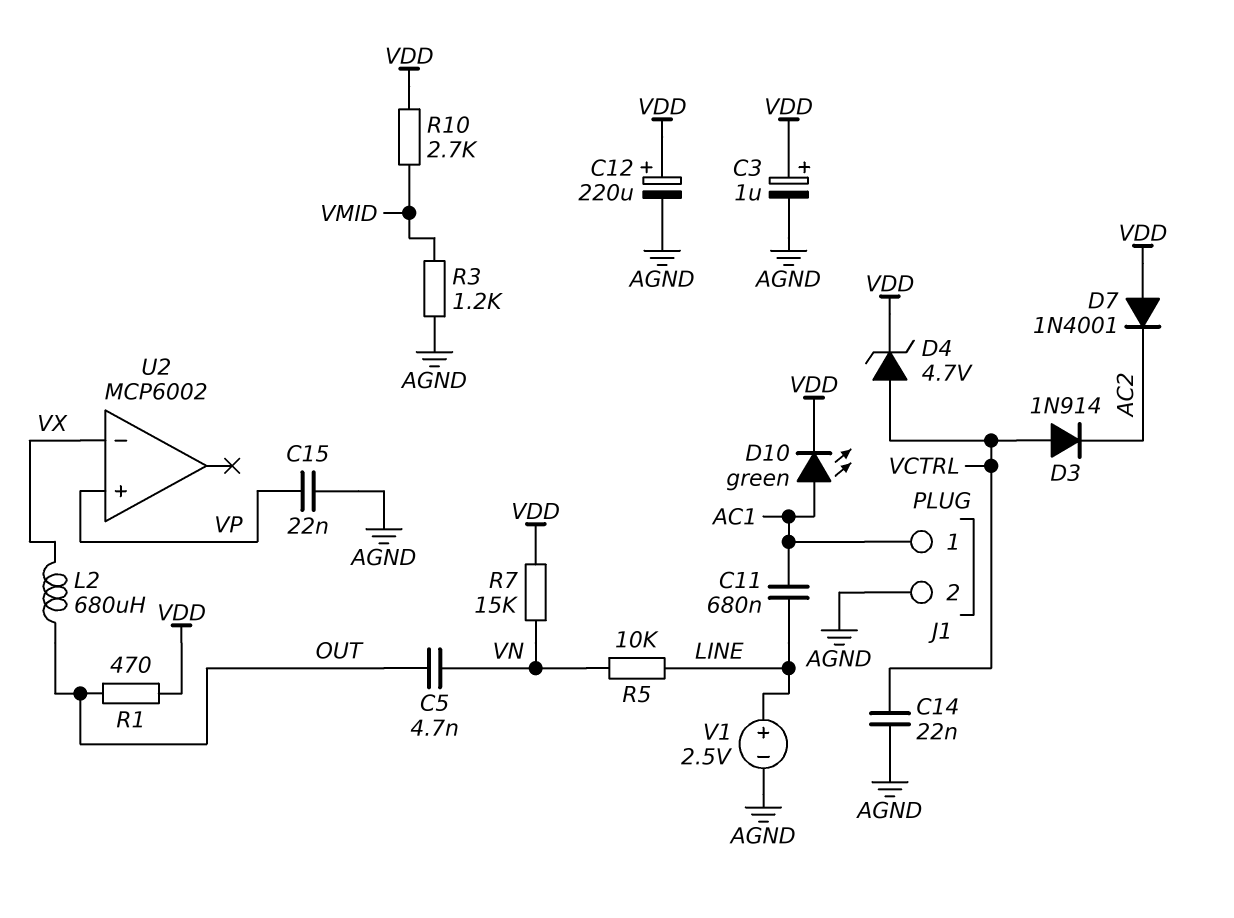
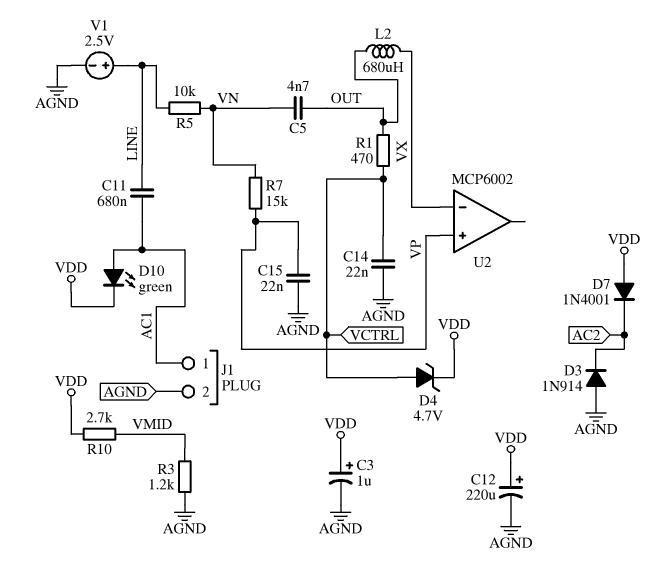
D3: diode 1N914 (A VCTRL, K AC2) -> diode 1N914 (A AGND, K AC2)
R1: 470 (OUT, VDD) -> 470 (OUT, VCTRL)
R7: 15k (VDD, VN) -> 15k (VN, VP)

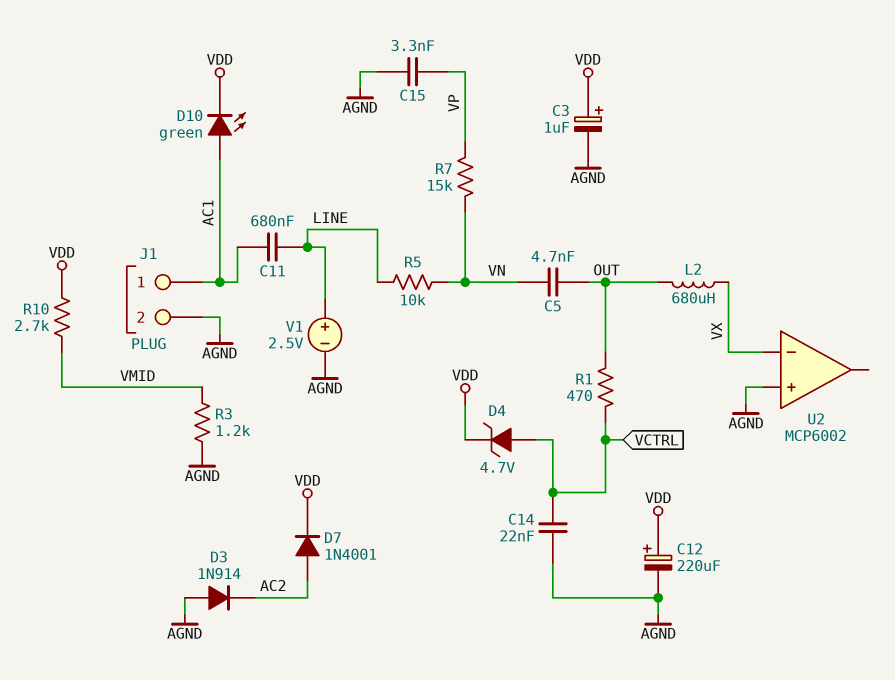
C15: 22nF (AGND, VP) -> 3.3nF (AGND, VP)
D7: diode 1N4001 (A VDD, K AC2) -> diode 1N4001 (A AC2, K VDD)
U2 pin in+: VP -> AGND

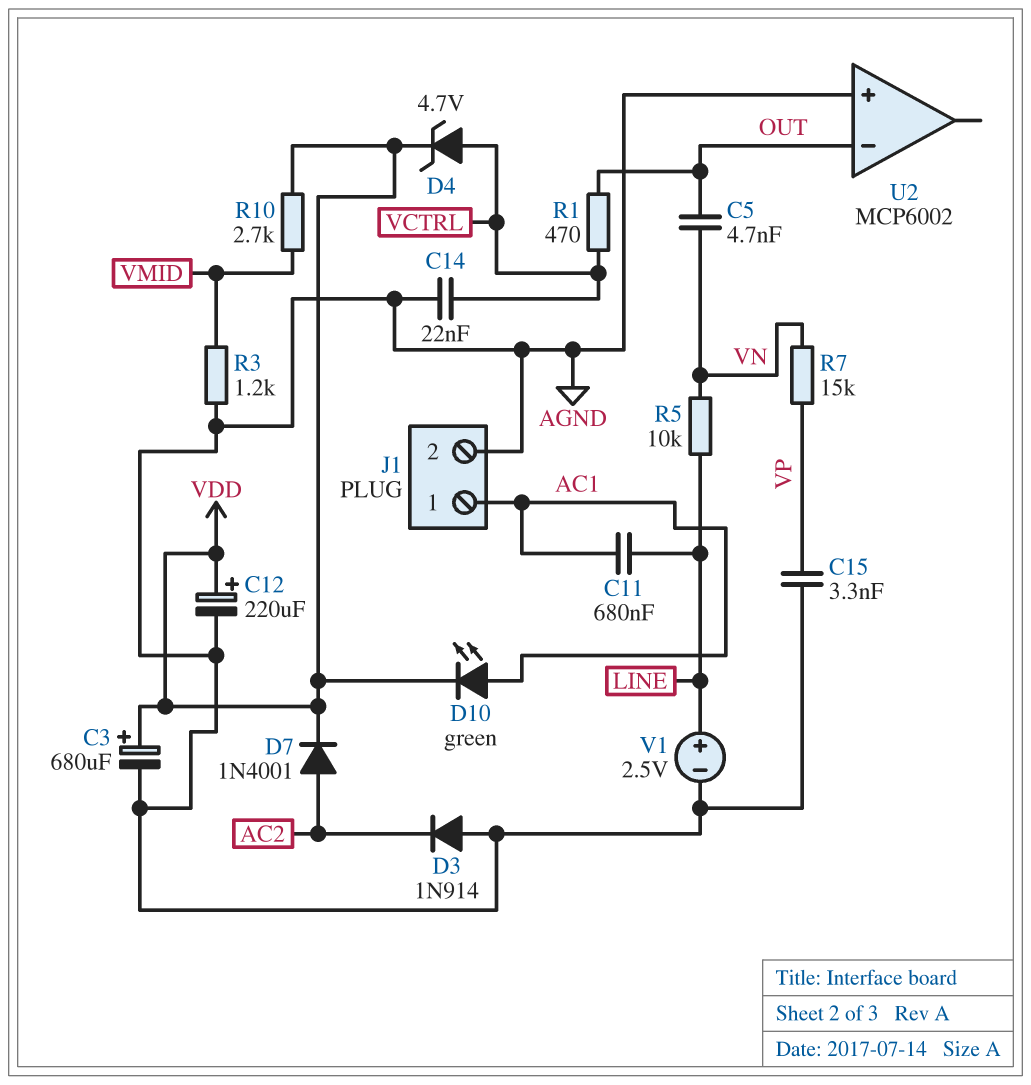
C3: 1uF (plus VDD, minus AGND) -> 680uF (plus VDD, minus AGND)
L2: 680uH (OUT, VX) -> none
U2 pin in-: VX -> OUT

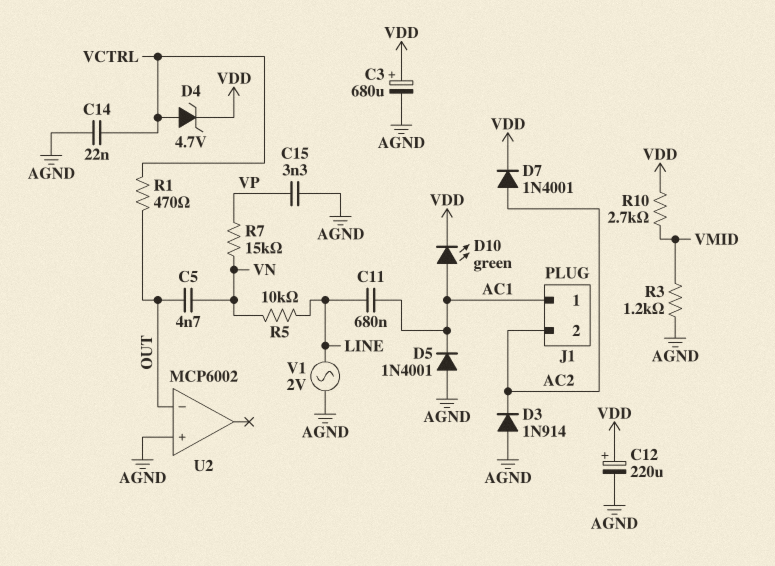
D5: none -> diode 1N4001 (A AGND, K AC1)
J1 pin 2: AGND -> AC2
V1: 2.5V (plus LINE, minus AGND) -> AC 2V (AGND, LINE)

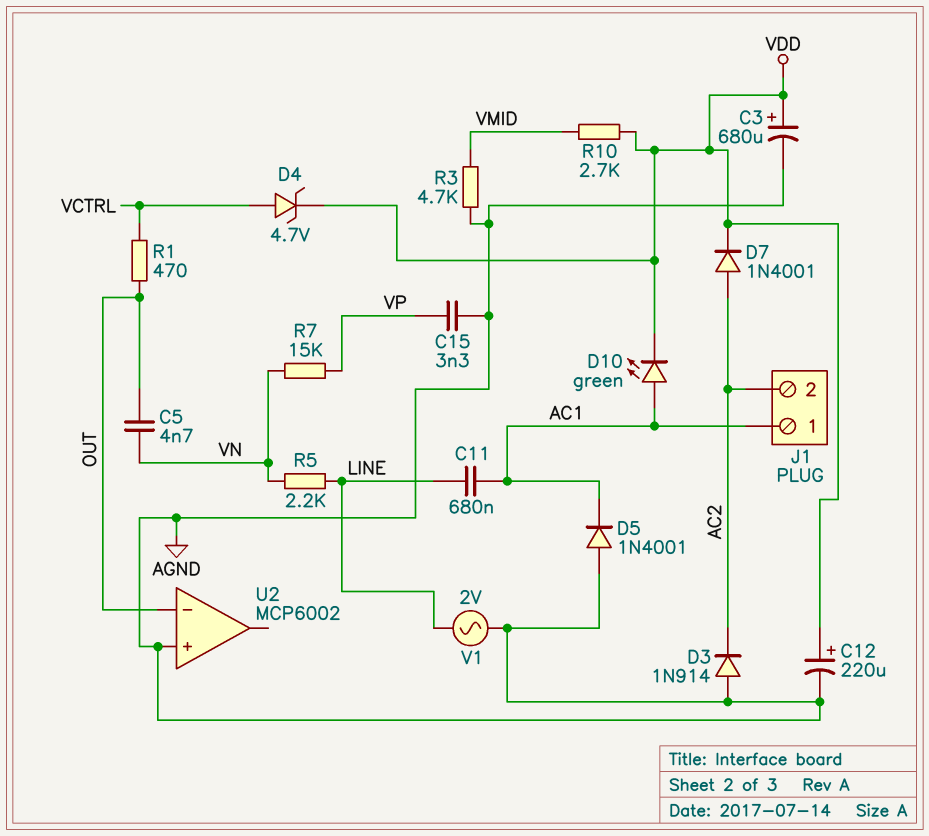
C14: 22nF (AGND, VCTRL) -> none
R3: 1.2k (AGND, VMID) -> 4.7k (AGND, VMID)
R5: 10k (LINE, VN) -> 2.2k (LINE, VN)

